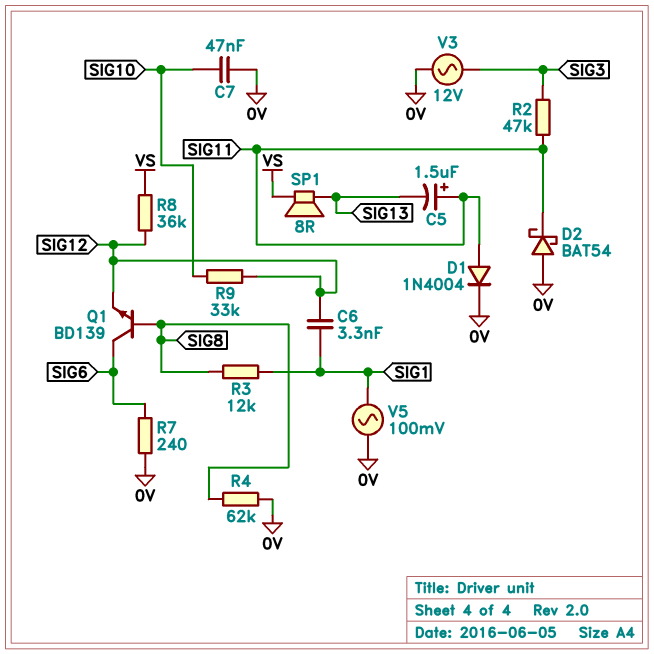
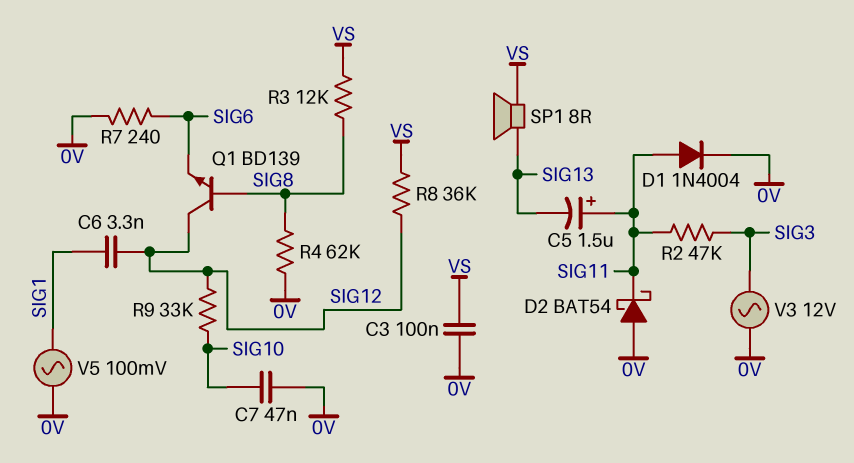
C3: none -> 100nF (0V, VS)
Q1: NPN BD139 (B SIG8, C SIG6, E SIG12) -> NPN BD139 (B SIG8, C SIG12, E SIG6)
R3: 12k (SIG1, SIG8) -> 12k (SIG8, VS)

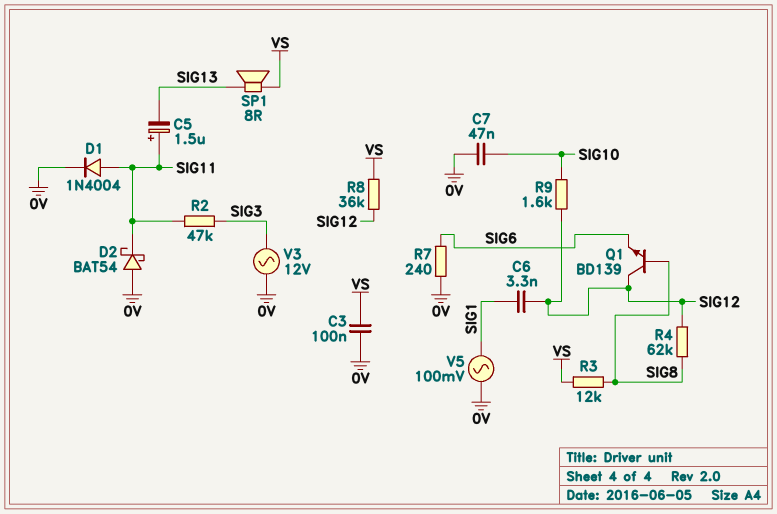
R4: 62k (0V, SIG8) -> 62k (SIG8, SIG12)
R9: 33k (SIG10, SIG12) -> 1.6k (SIG10, SIG12)

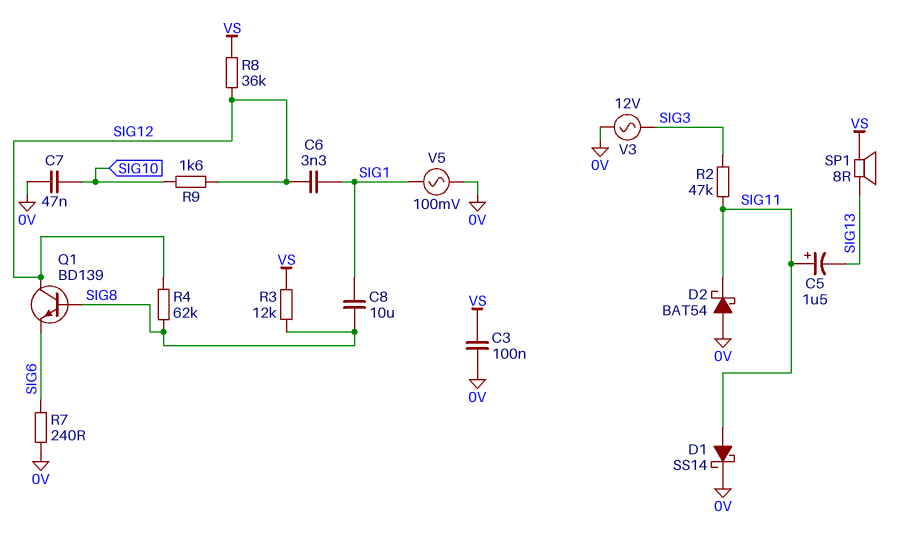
C8: none -> 10uF (SIG1, SIG8)
D1: diode 1N4004 (A SIG11, K 0V) -> schottky SS14 (A SIG11, K 0V)

